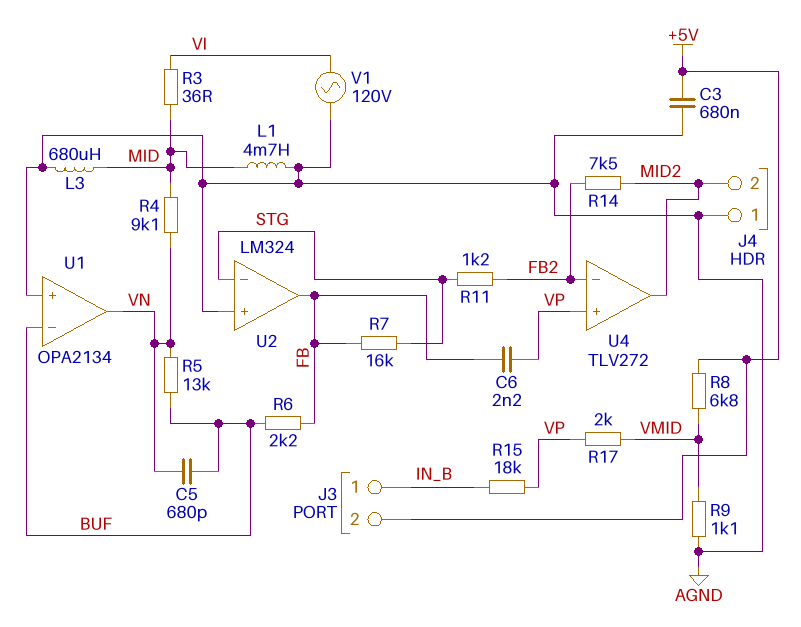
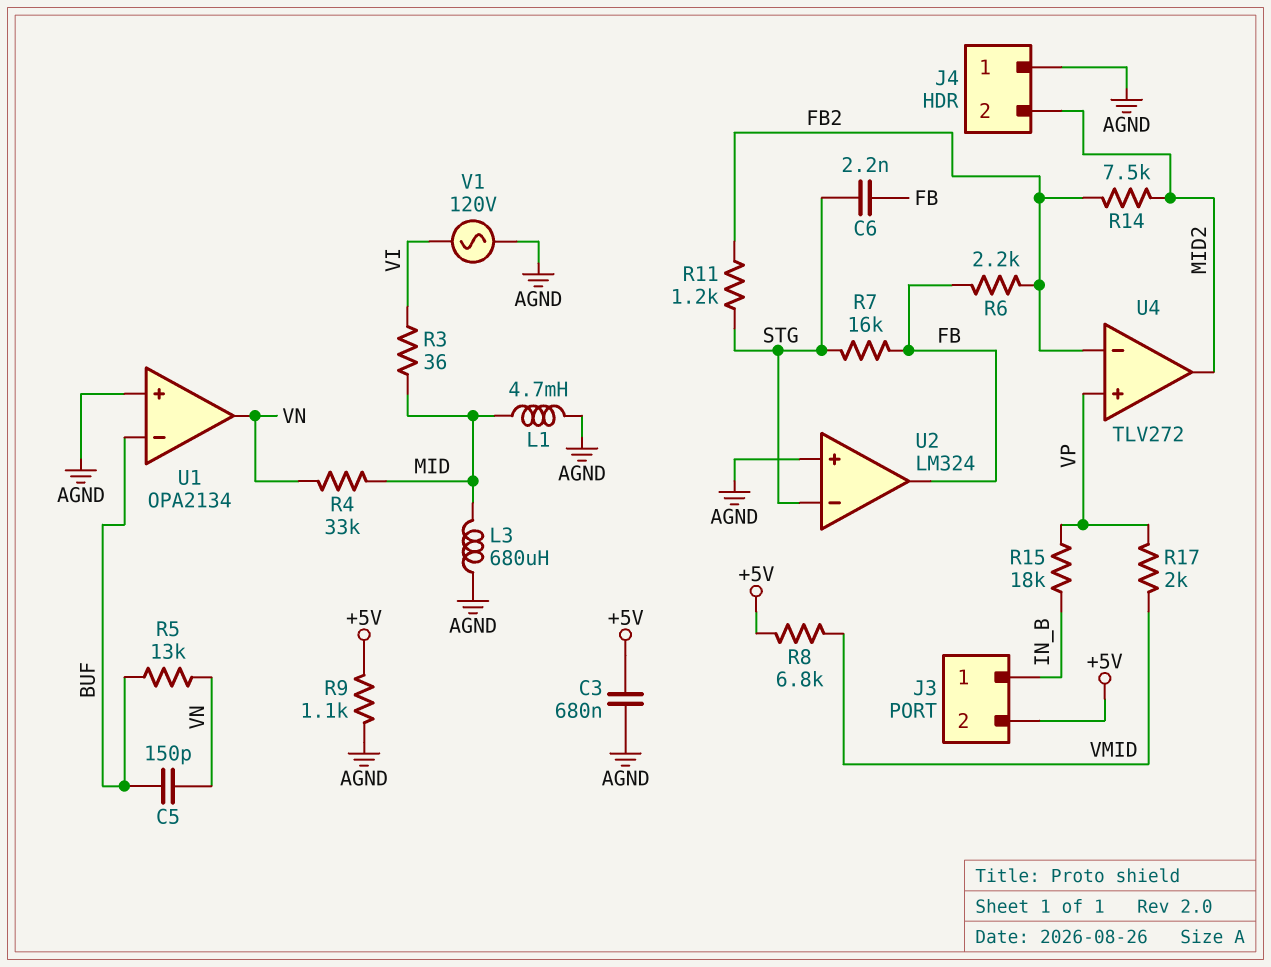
C5: 680pF (BUF, VN) -> 150pF (BUF, VN)
C6: 2.2nF (FB, VP) -> 2.2nF (FB, STG)
R4: 9.1k (MID, VN) -> 33k (MID, VN)
R6: 2.2k (BUF, FB) -> 2.2k (FB, FB2)
R9: 1.1k (AGND, VMID) -> 1.1k (+5V, AGND)

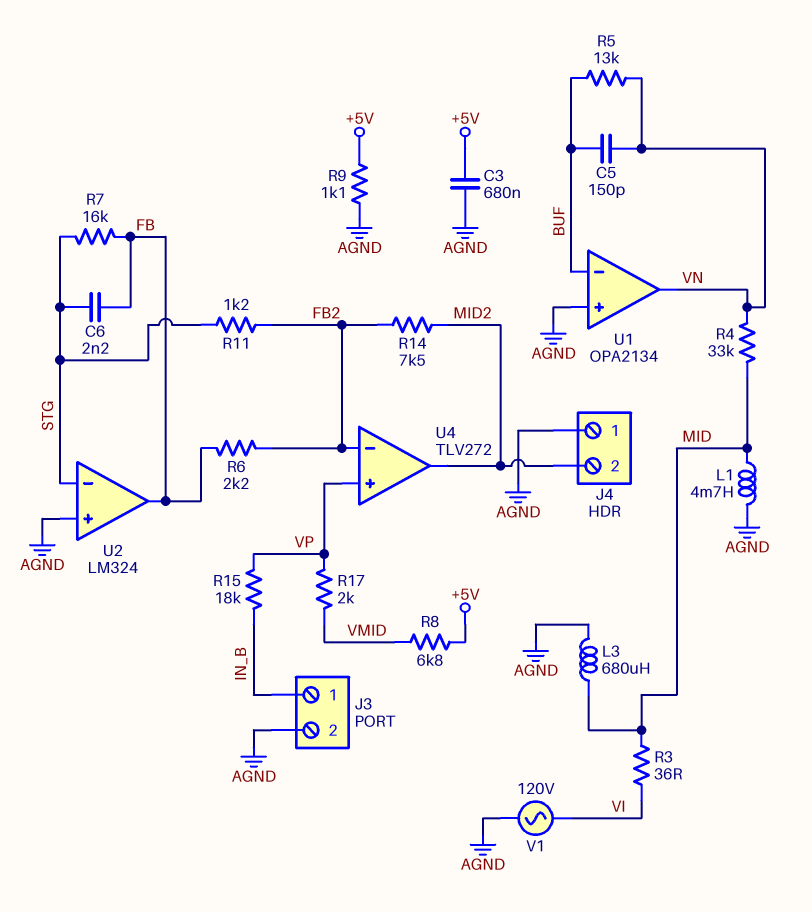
J3 pin 2: +5V -> AGND

